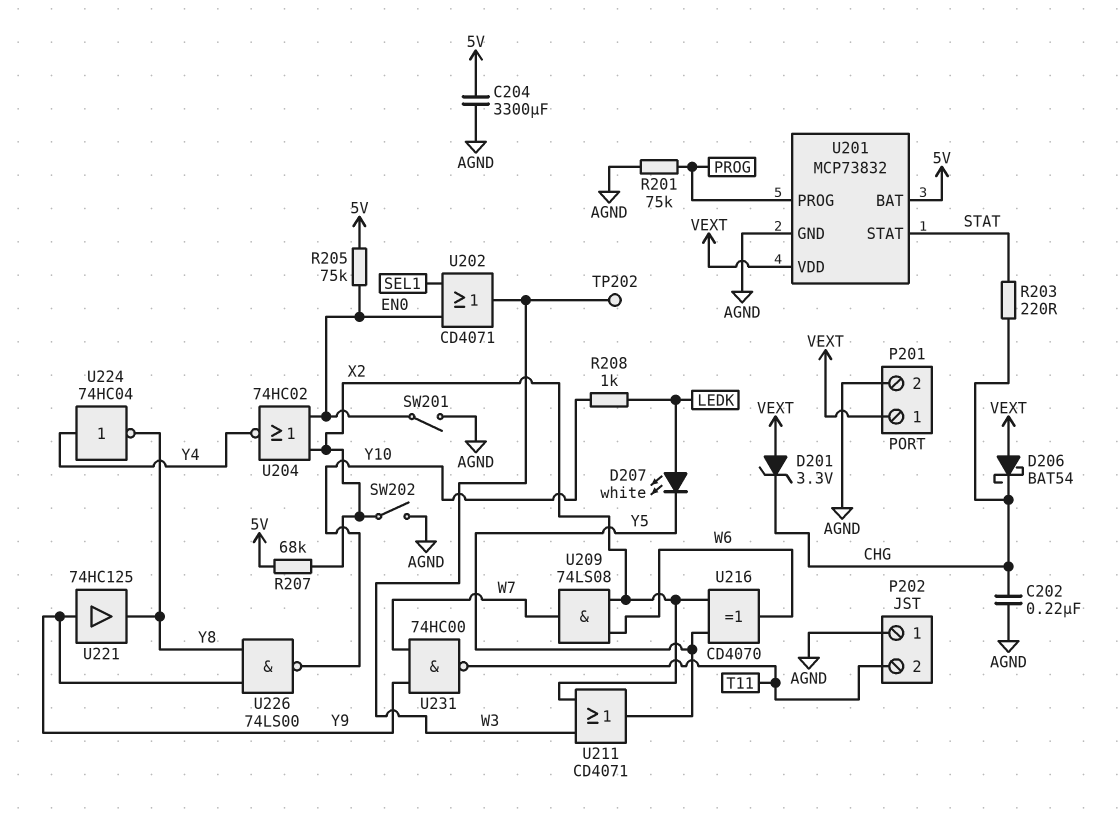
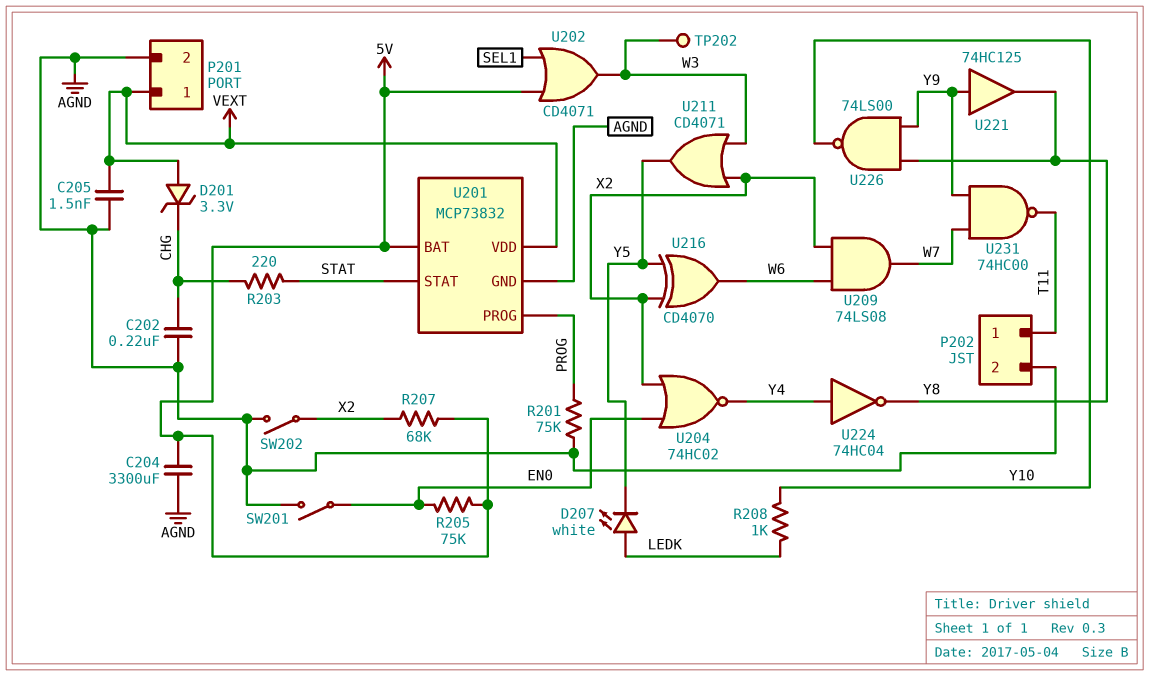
C205: none -> 1.5nF (AGND, VEXT)
D206: schottky BAT54 (A VEXT, K CHG) -> none
P202 pin 1: AGND -> T11
P202 pin 2: T11 -> AGND
U202: OR CD4071 (in EN0, in SEL1, out W3) -> OR CD4071 (in 5V, in SEL1, out W3)

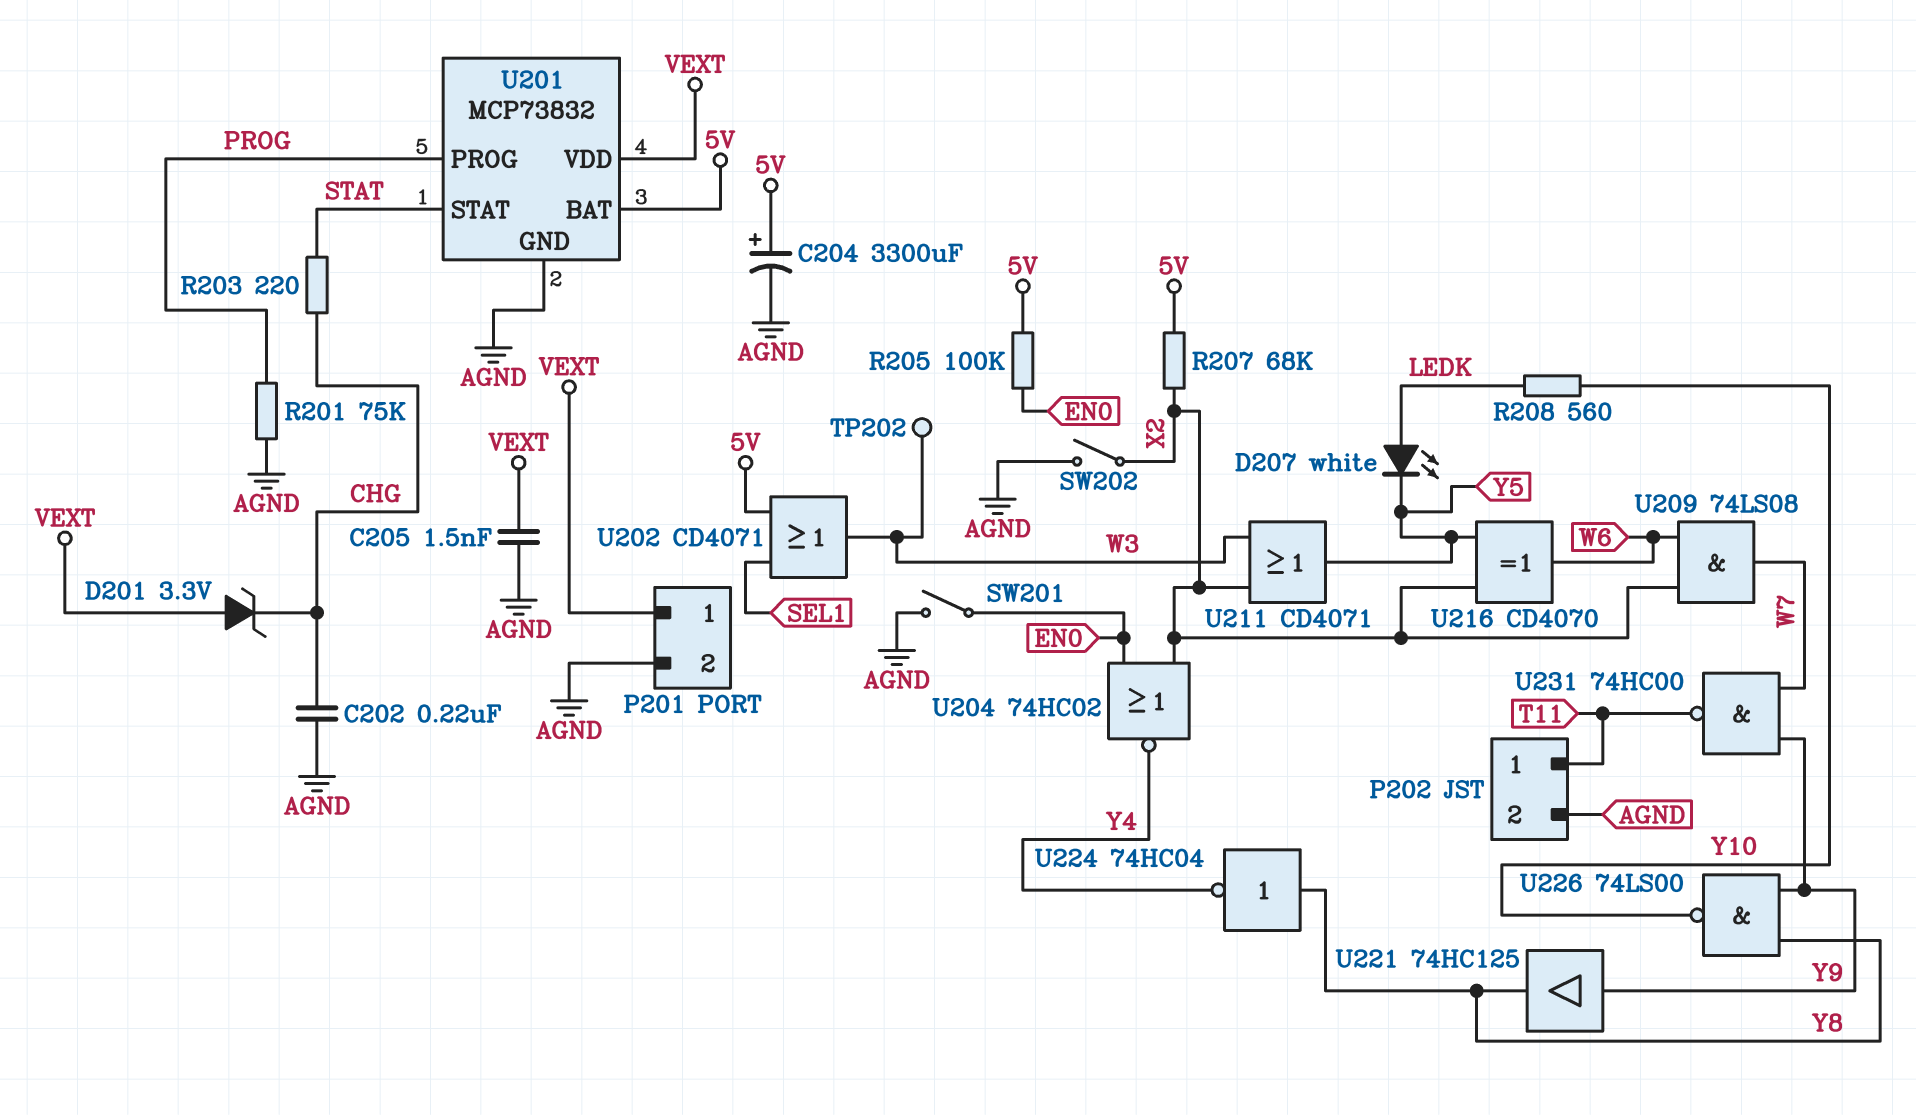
C204: 3300uF (5V, AGND) -> 3300uF (plus 5V, minus AGND)
R205: 75k (5V, EN0) -> 100k (5V, EN0)
R208: 1k (LEDK, Y10) -> 560 (LEDK, Y10)
U224: NOT 74HC04 (in Y4, out Y8) -> NOT 74HC04 (in Y8, out Y4)

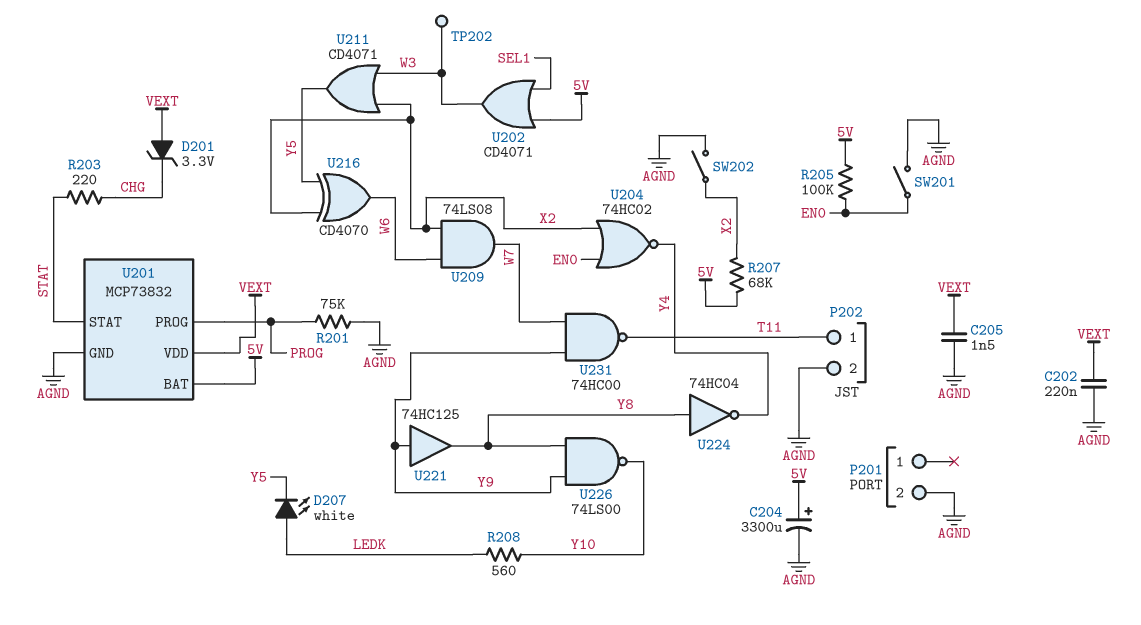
C202: 220nF (AGND, CHG) -> 220nF (AGND, VEXT)
P201 pin 1: VEXT -> none

